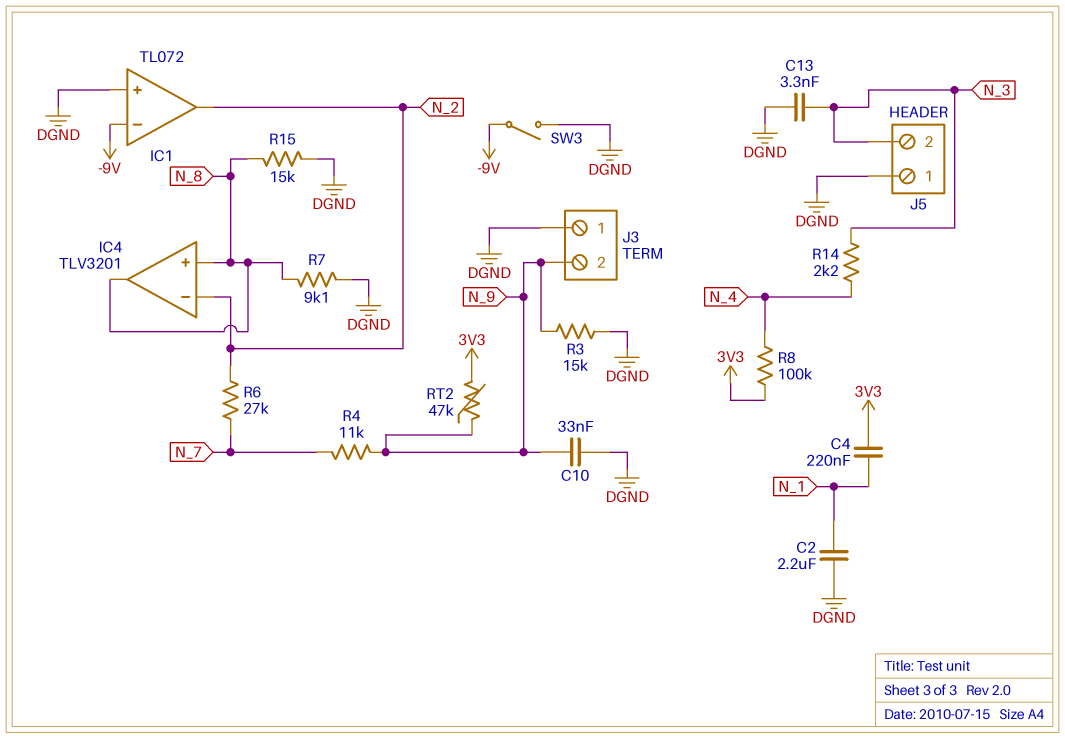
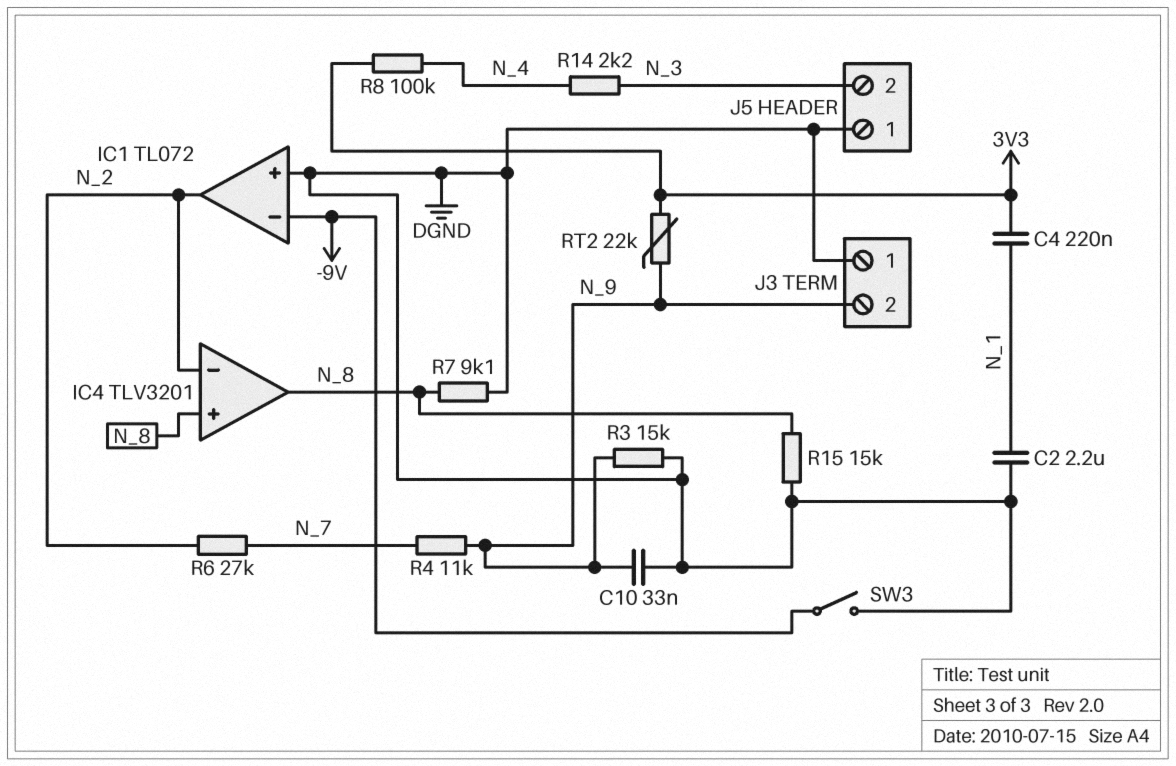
C13: 3.3nF (DGND, N_3) -> none
RT2: 47k (3V3, N_9) -> 22k (3V3, N_9)

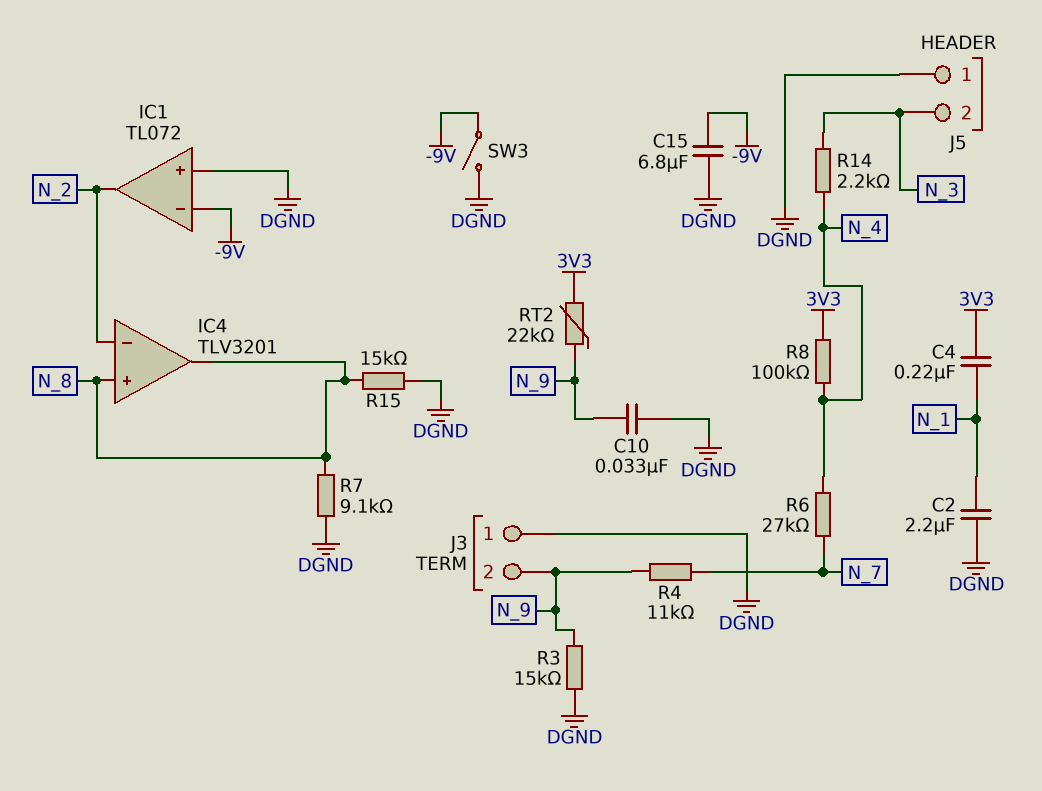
C15: none -> 6.8uF (-9V, DGND)
R6: 27k (N_2, N_7) -> 27k (N_4, N_7)

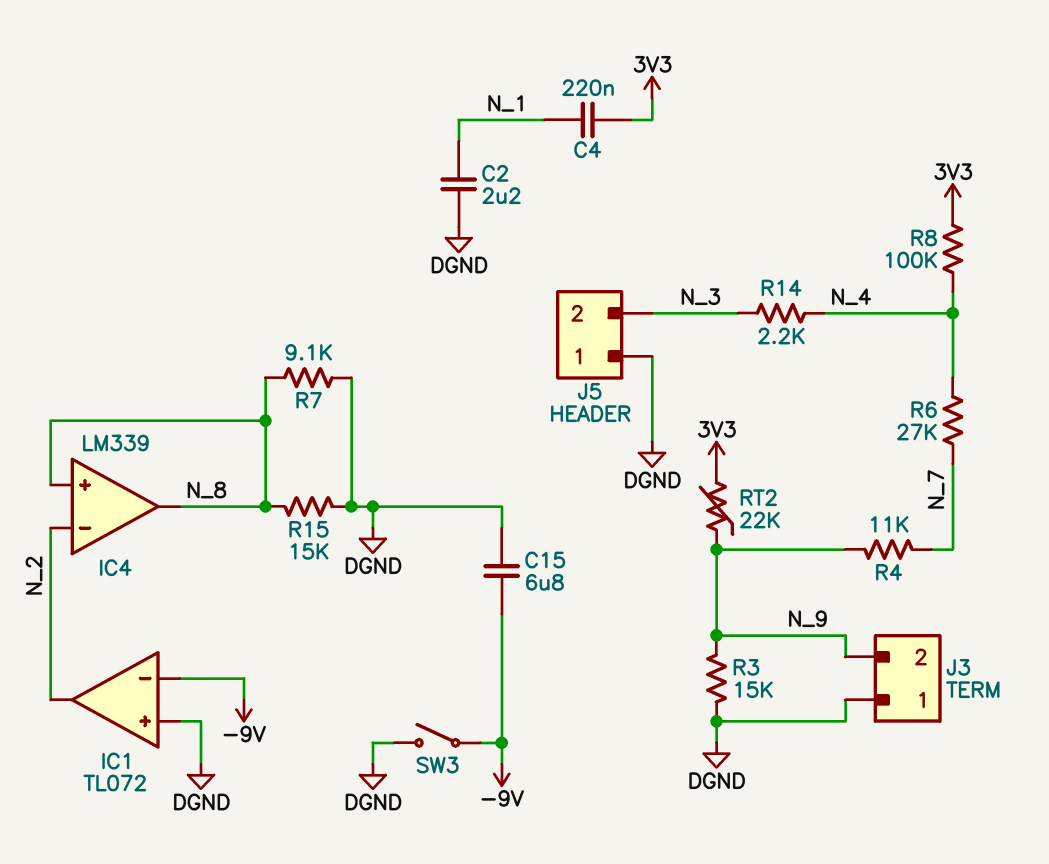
C10: 33nF (DGND, N_9) -> none
IC4: TLV3201 -> LM339

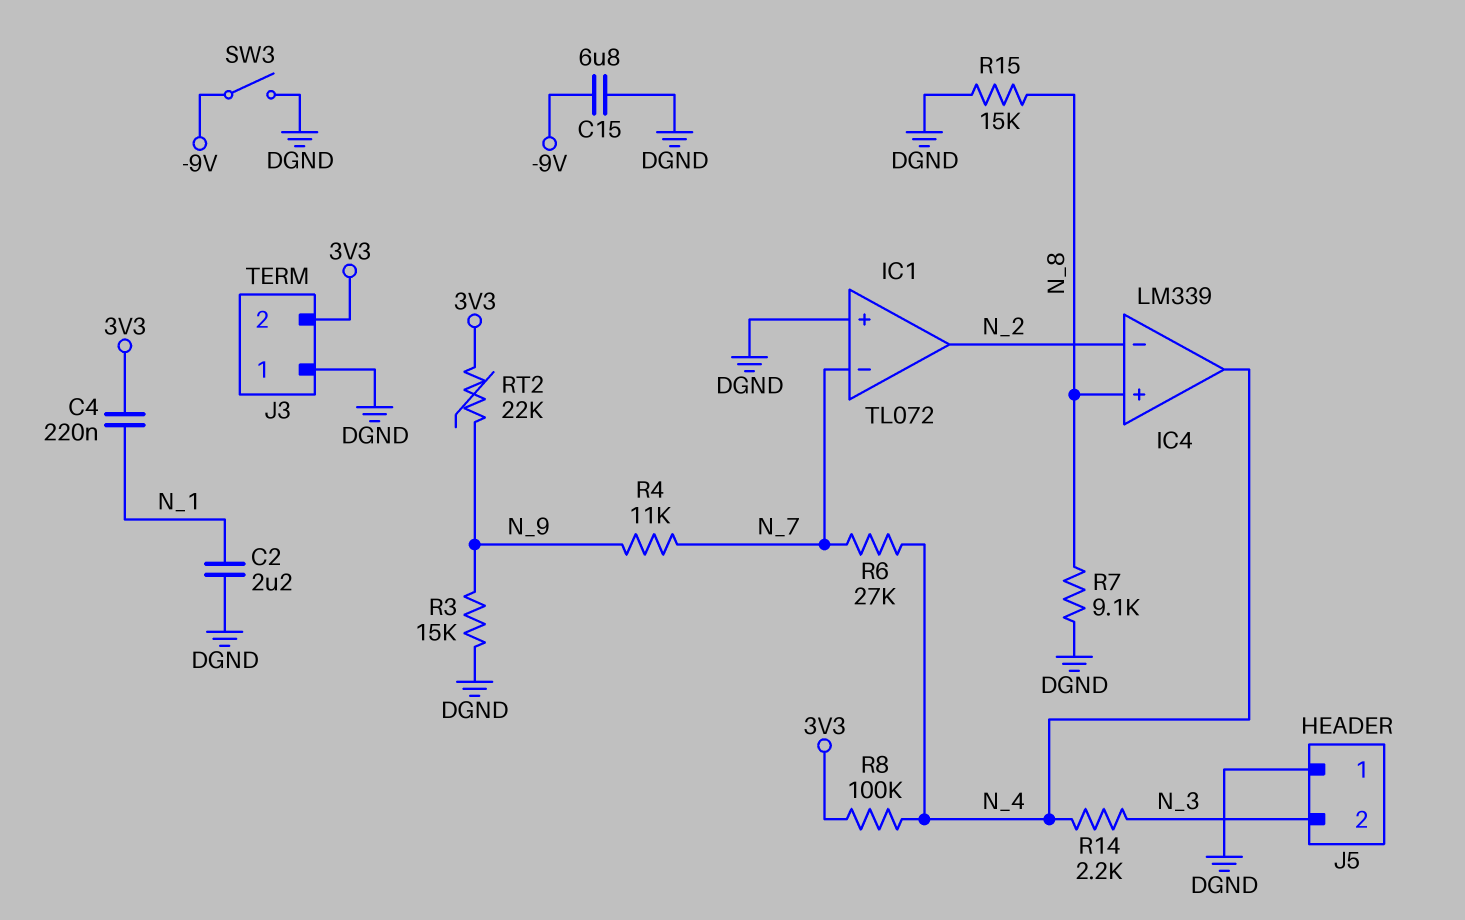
IC1 pin in-: -9V -> N_7
IC4 pin out: N_8 -> N_4
J3 pin 2: N_9 -> 3V3

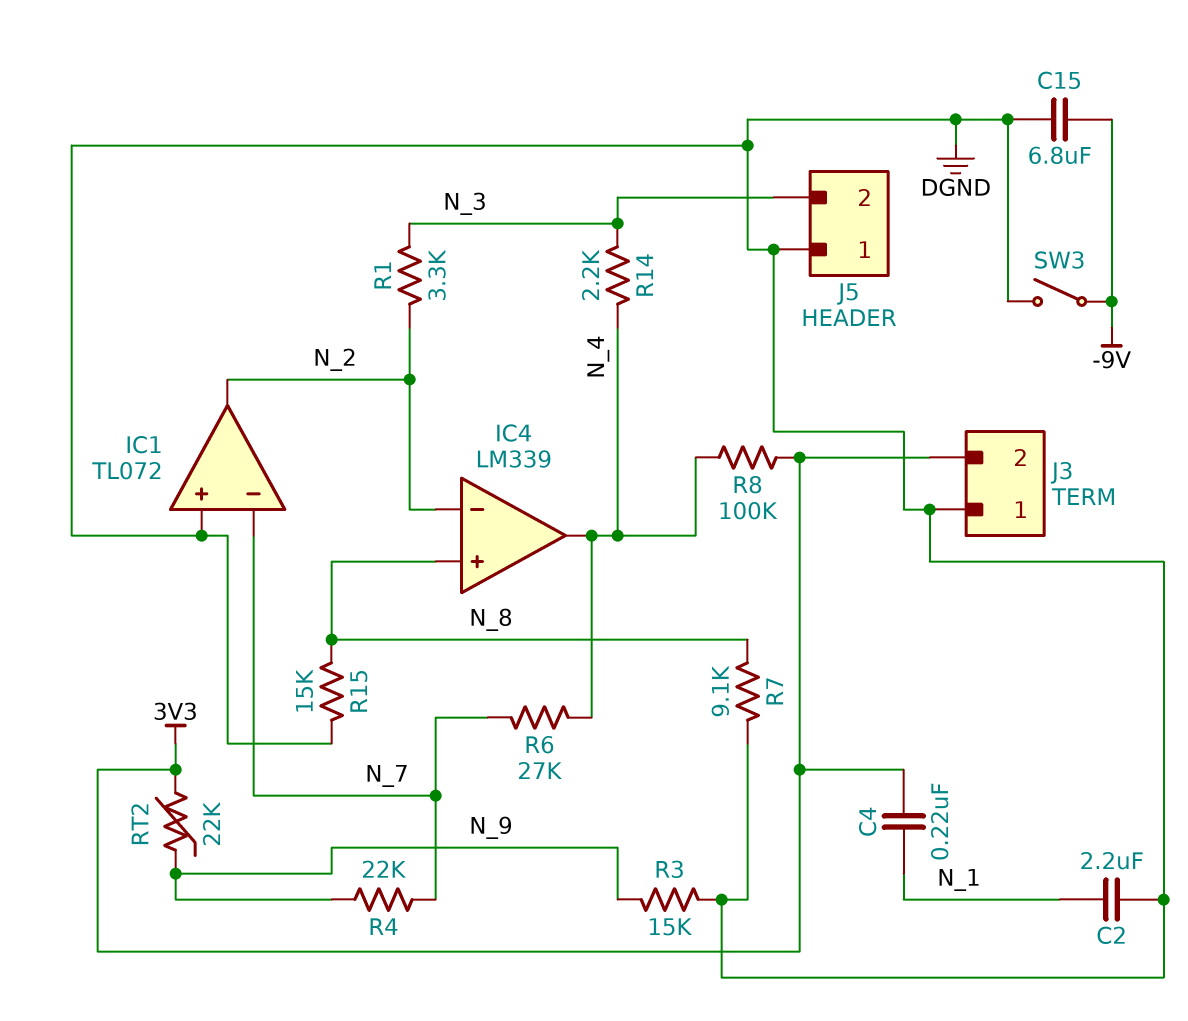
R1: none -> 3.3k (N_2, N_3)
R4: 11k (N_7, N_9) -> 22k (N_7, N_9)

